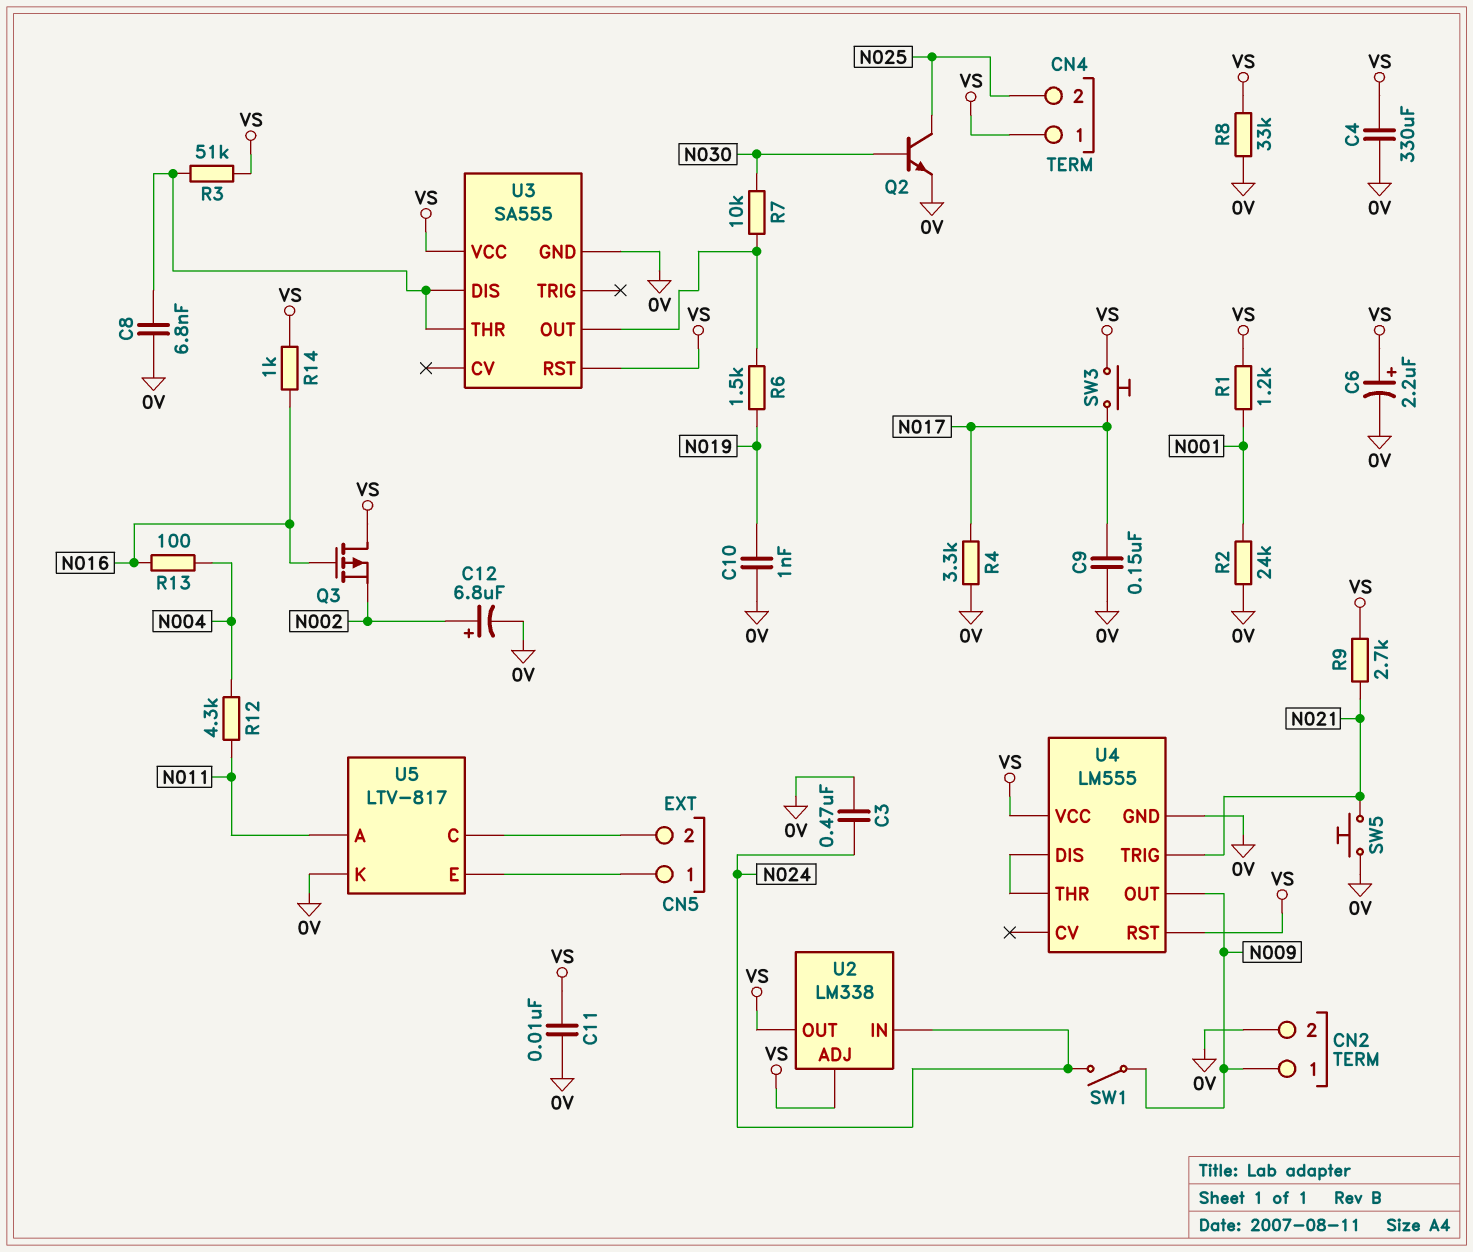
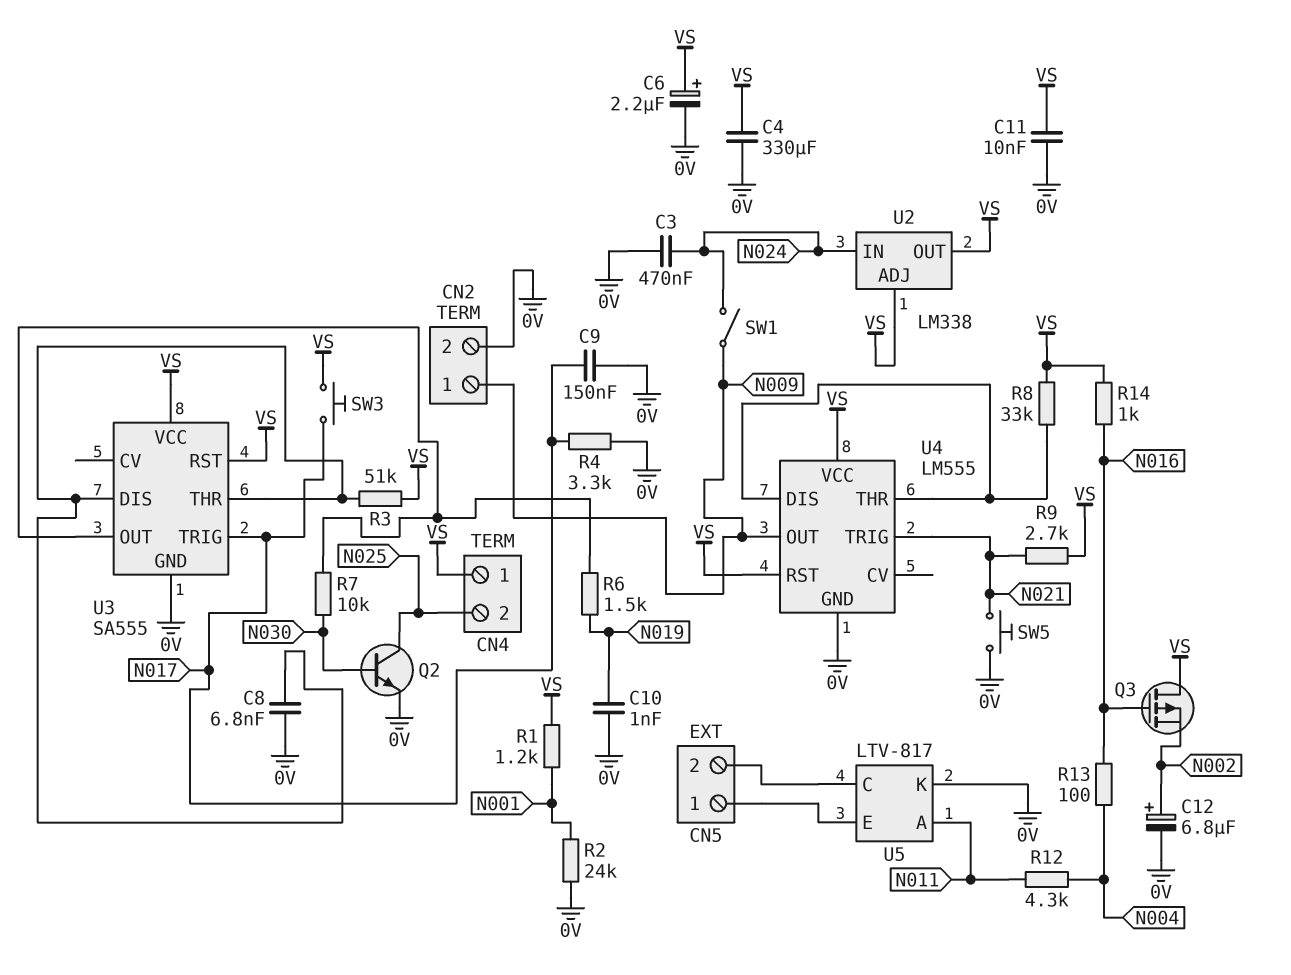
R8: 33k (0V, VS) -> 33k (U4/DIS, VS)
U3 pin TRIG: none -> N017

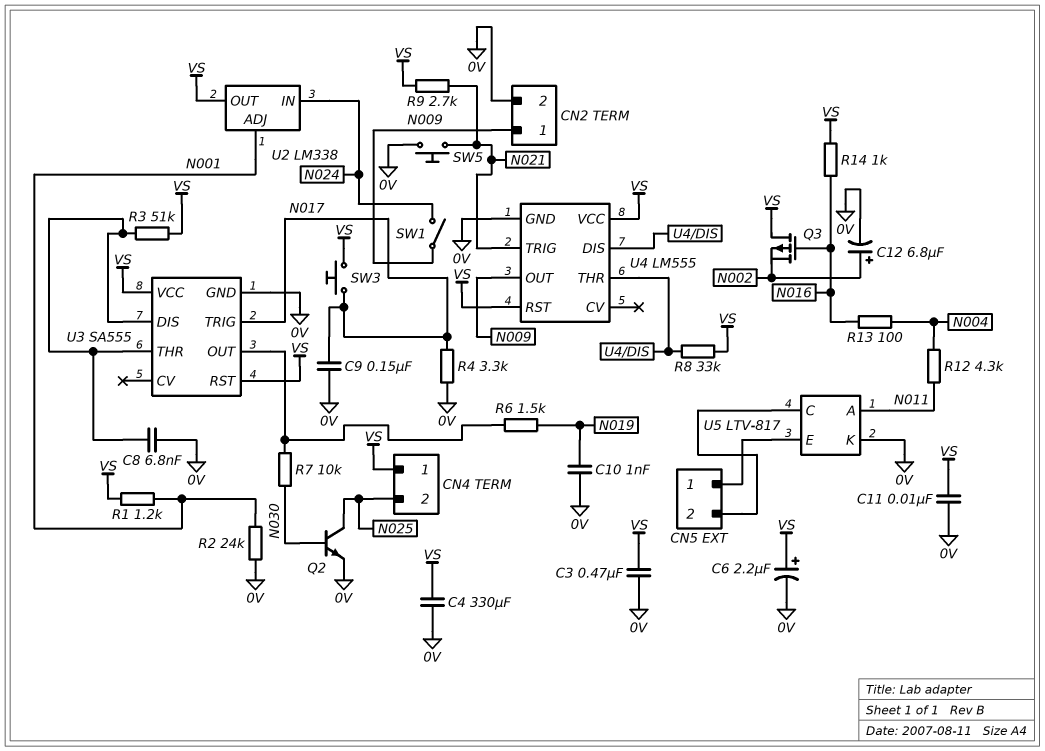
C3: 470nF (0V, N024) -> 470nF (0V, VS)
U2 pin ADJ: VS -> N001

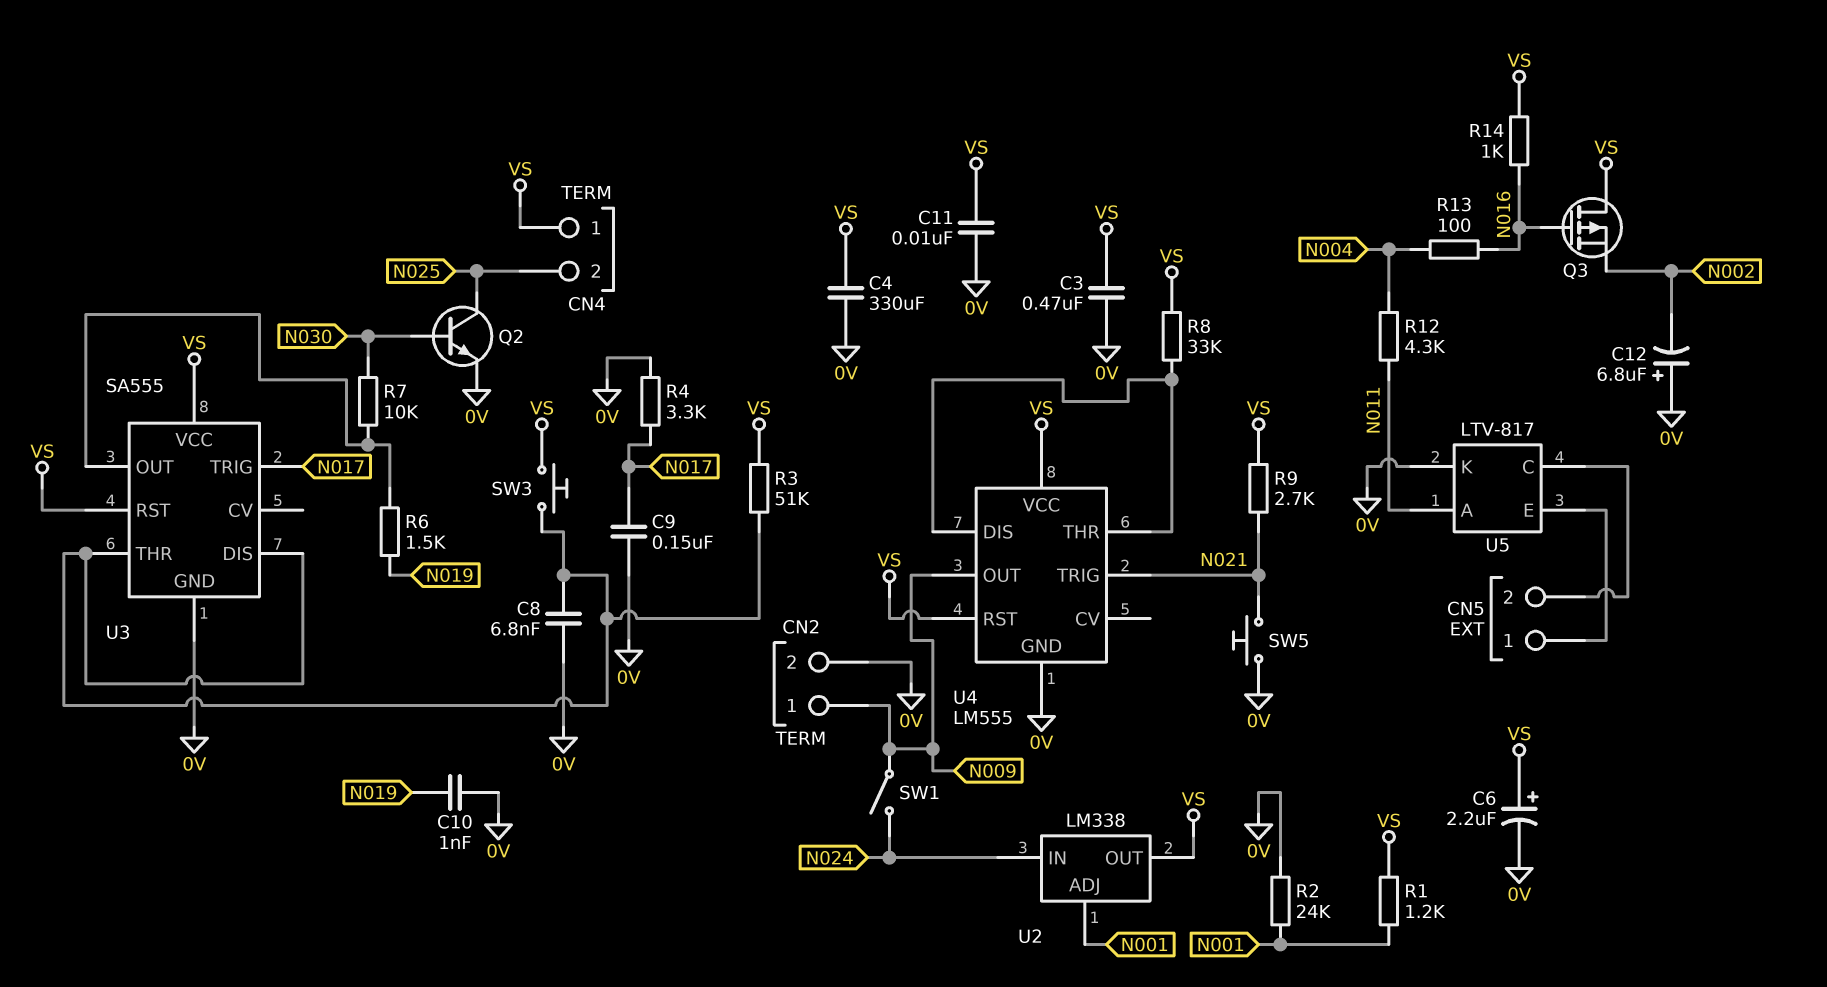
C12: 6.8uF (plus N002, minus 0V) -> 6.8uF (plus 0V, minus N002)
SW3: button (N017, VS) -> button (U3/DIS, VS)

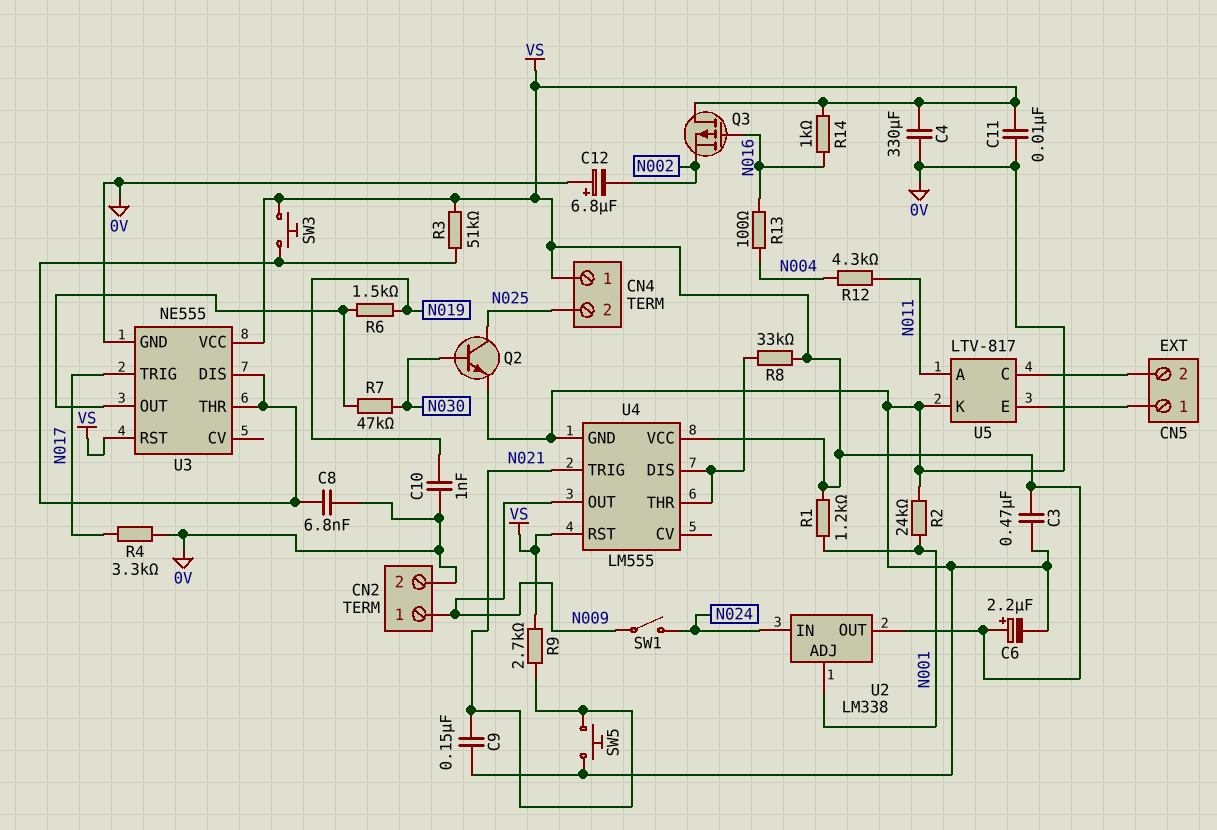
C9: 150nF (0V, N017) -> 150nF (0V, N021)
R7: 10k (N030, U3/OUT) -> 47k (N030, U3/OUT)
U3: SA555 -> NE555

